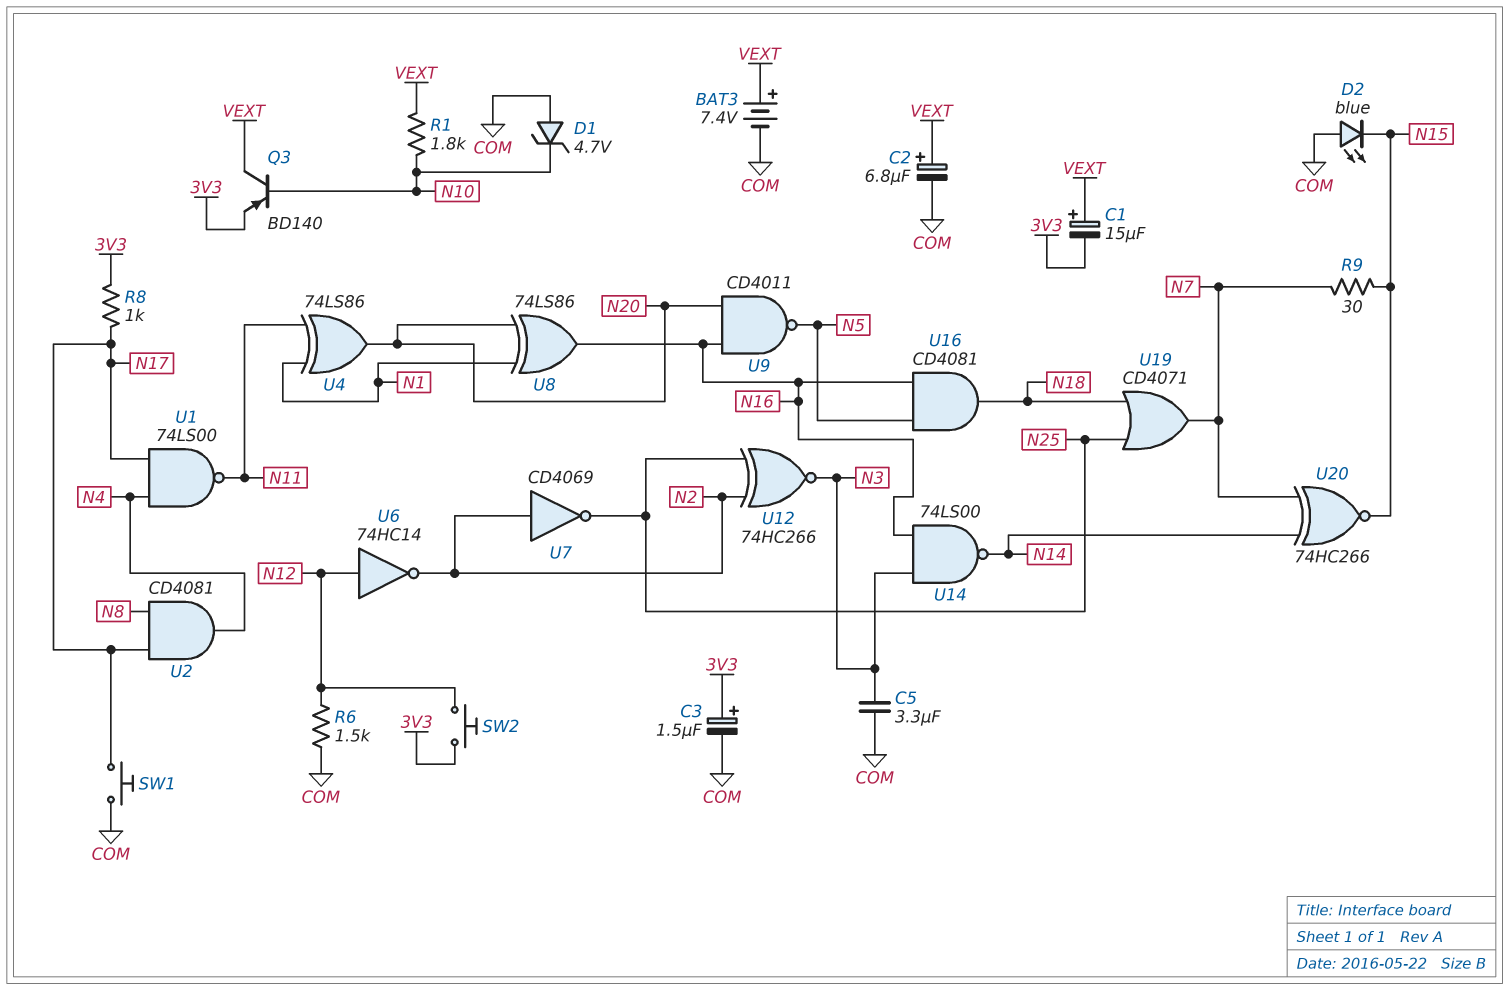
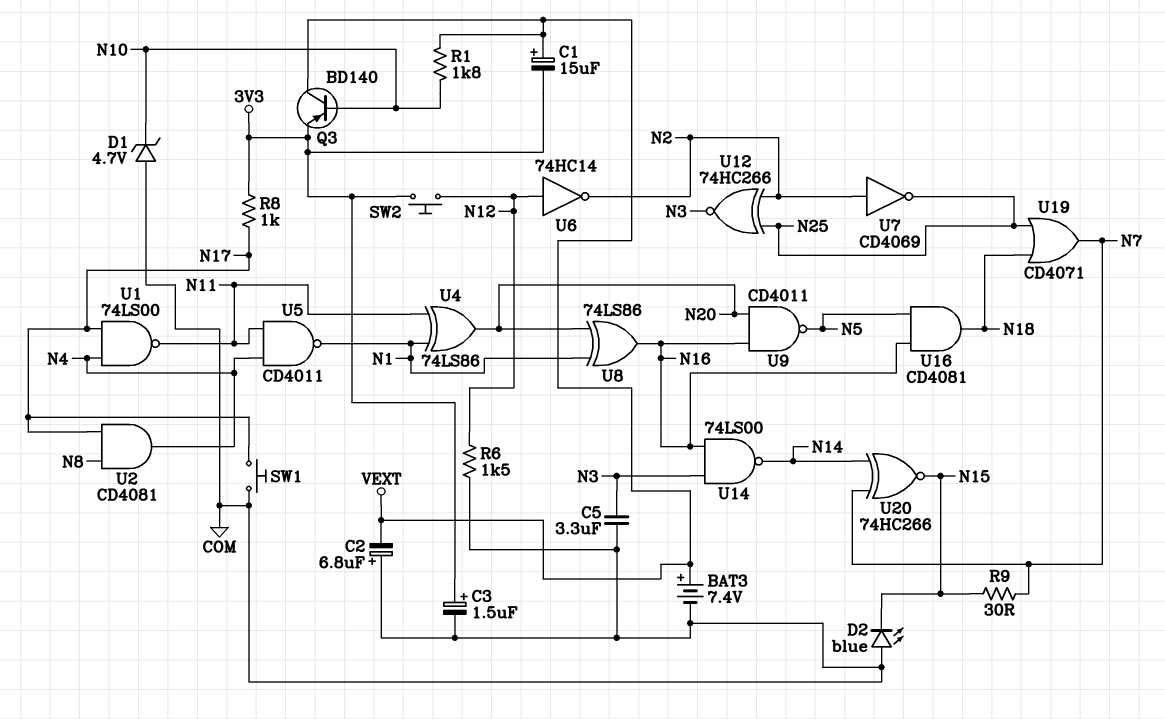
C2: 6.8uF (plus VEXT, minus COM) -> 6.8uF (plus COM, minus VEXT)
U5: none -> NAND CD4011 (in N4, in N11, out N1)

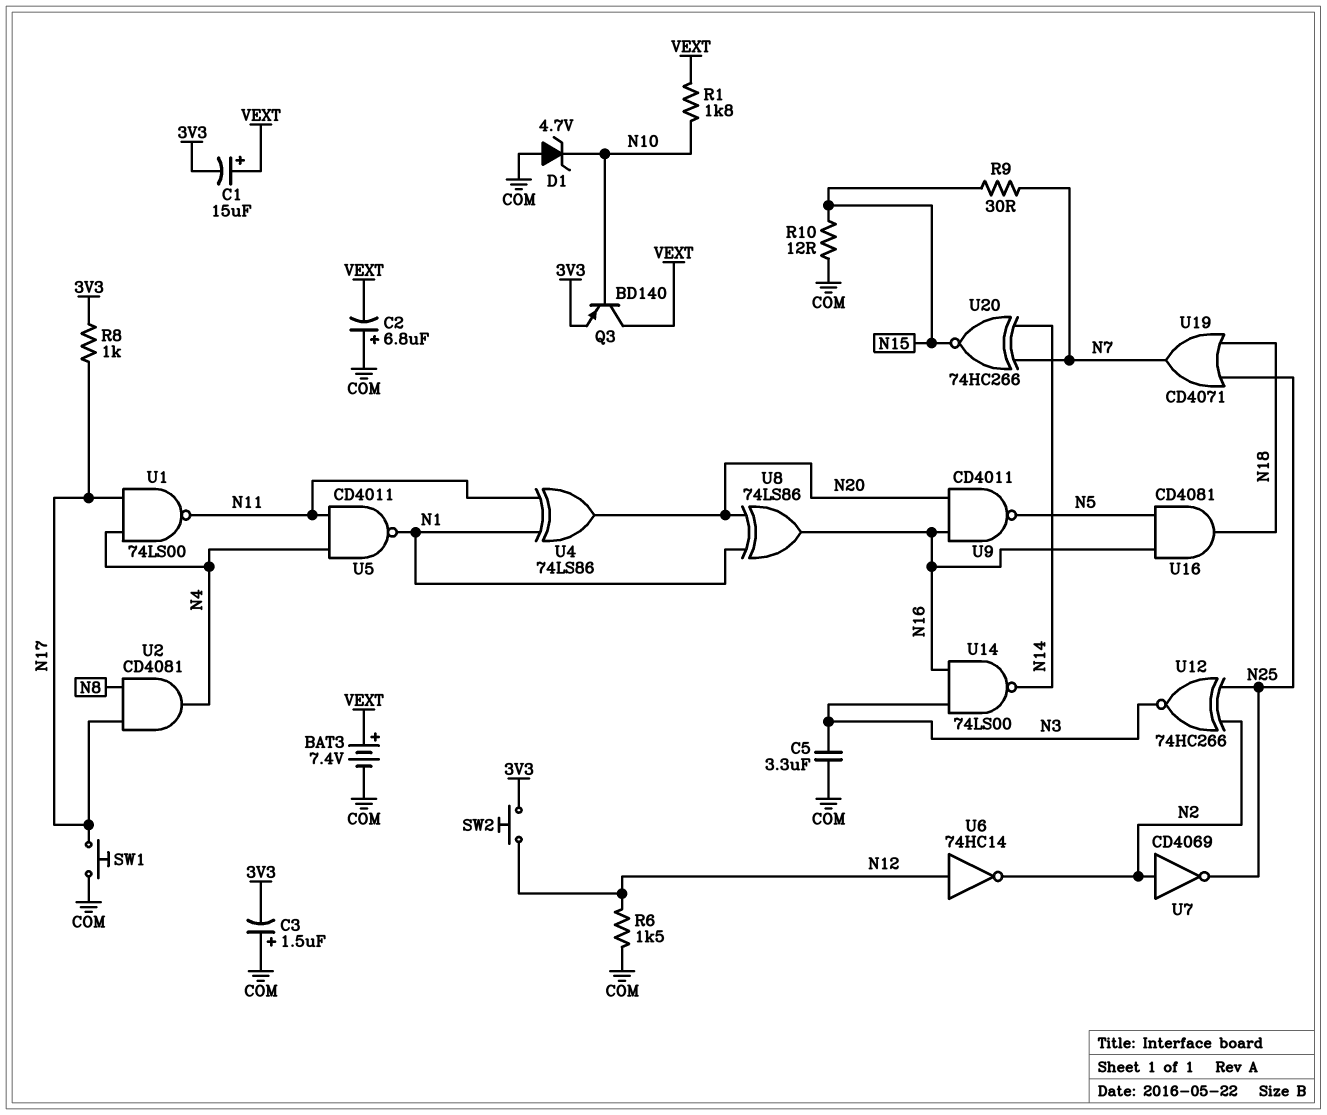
C3: 1.5uF (plus 3V3, minus COM) -> 1.5uF (plus COM, minus 3V3)
D2: LED blue (A COM, K N15) -> none
R10: none -> 12 (COM, N15)

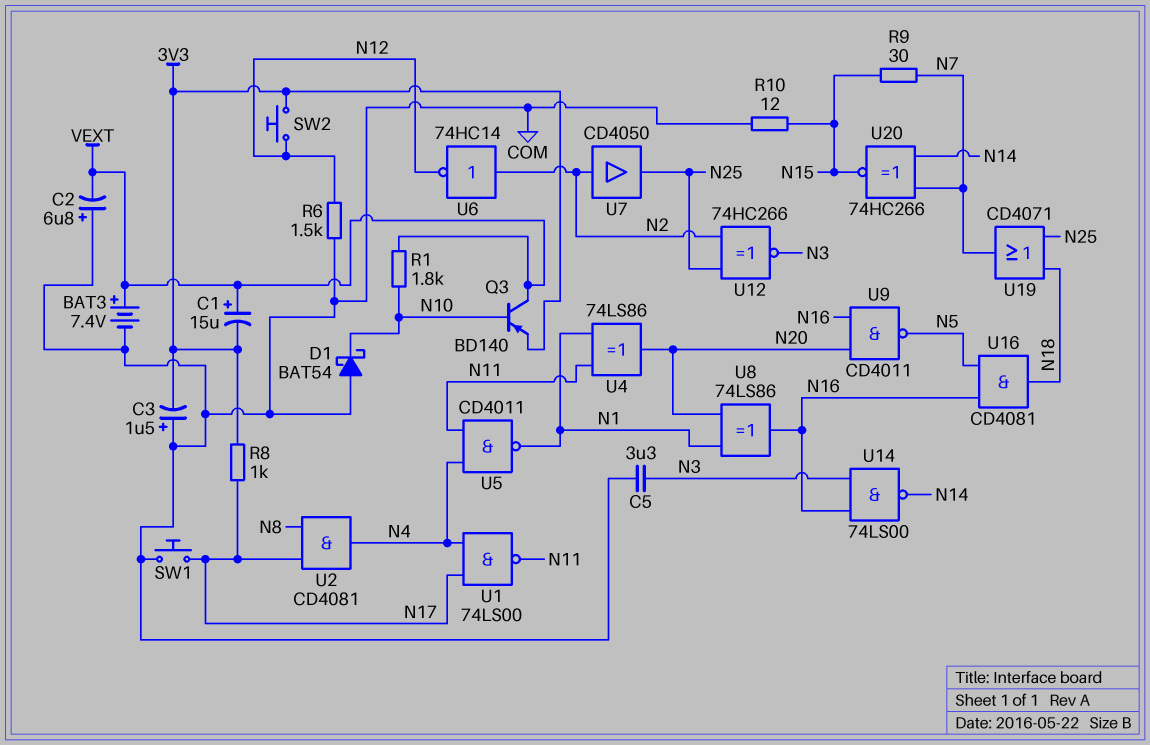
D1: zener 4.7V (A COM, K N10) -> schottky BAT54 (A COM, K N10)
U6: NOT 74HC14 (in N12, out N2) -> NOT 74HC14 (in N2, out N12)
U7: NOT CD4069 (in N2, out N25) -> buffer CD4050 (in N2, out N25)

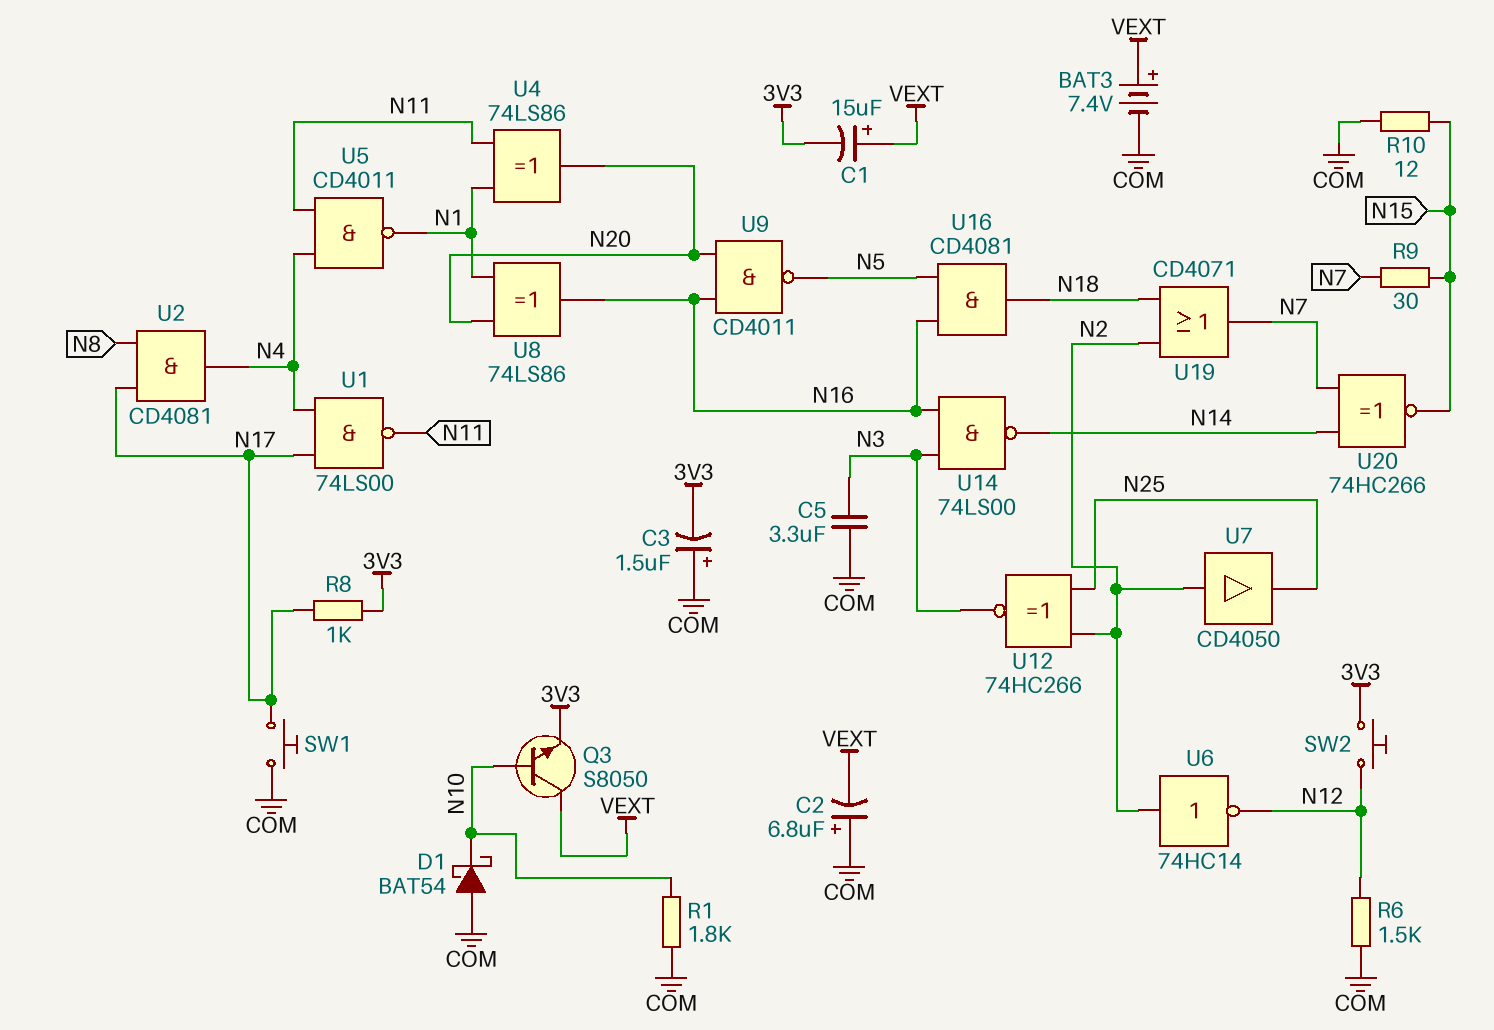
Q3: PNP BD140 (B N10, C VEXT, E 3V3) -> NPN S8050 (B N10, C VEXT, E 3V3)
R1: 1.8k (N10, VEXT) -> 1.8k (COM, N10)
U19: OR CD4071 (in N18, in N25, out N7) -> OR CD4071 (in N2, in N18, out N7)

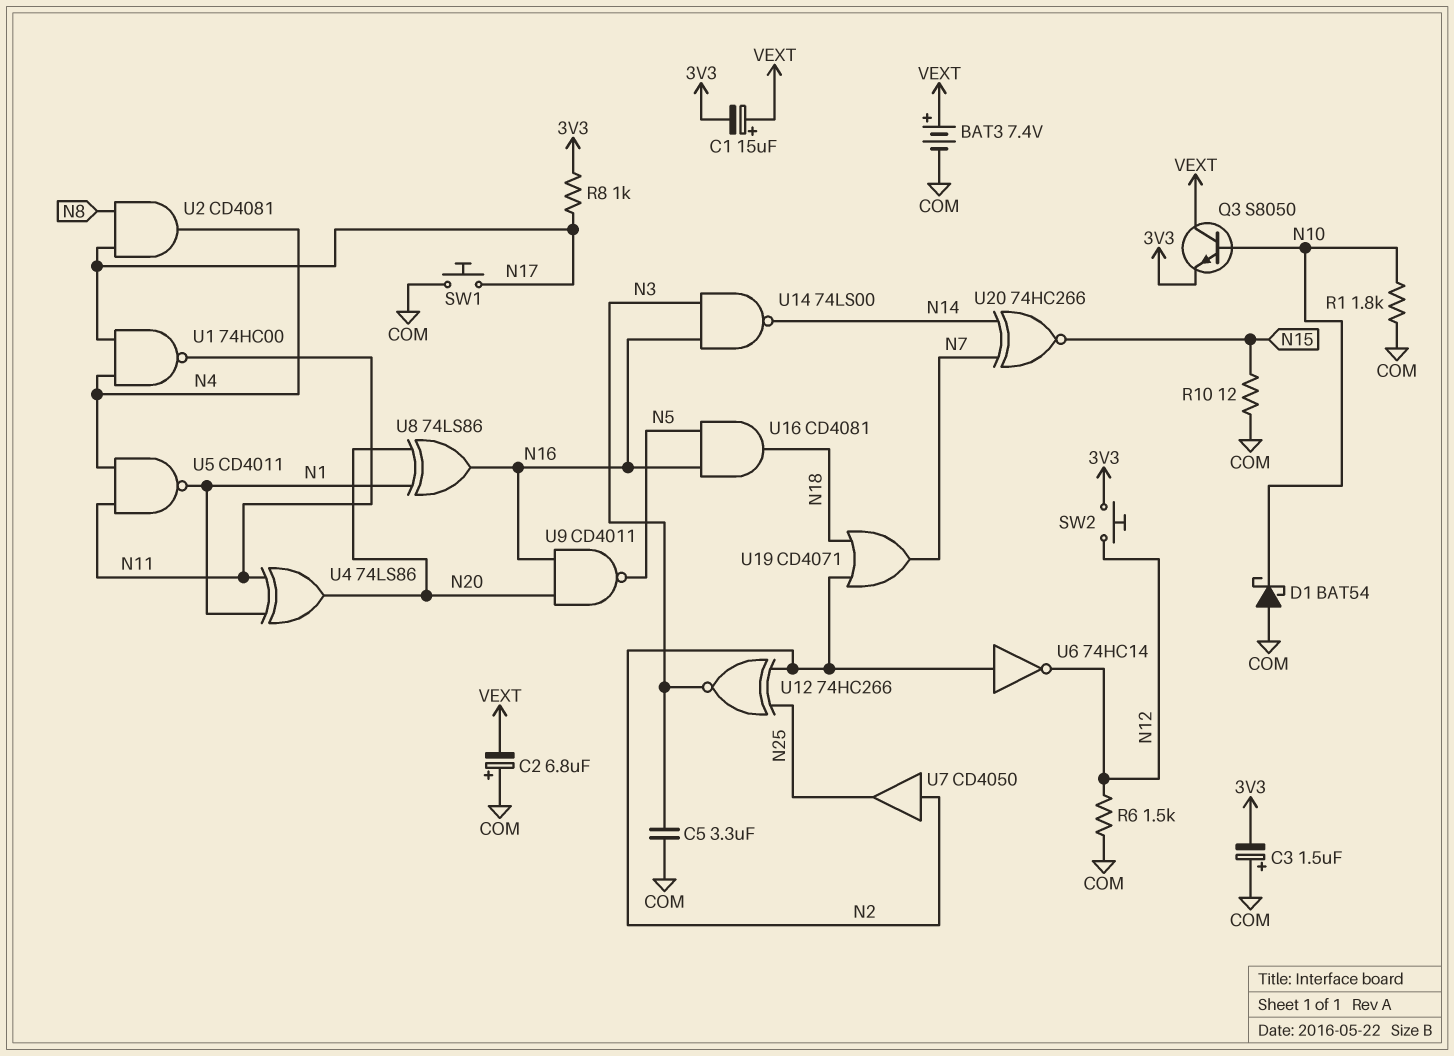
R9: 30 (N7, N15) -> none
U1: NAND 74LS00 (in N4, in N17, out N11) -> NAND 74HC00 (in N4, in N17, out N11)

